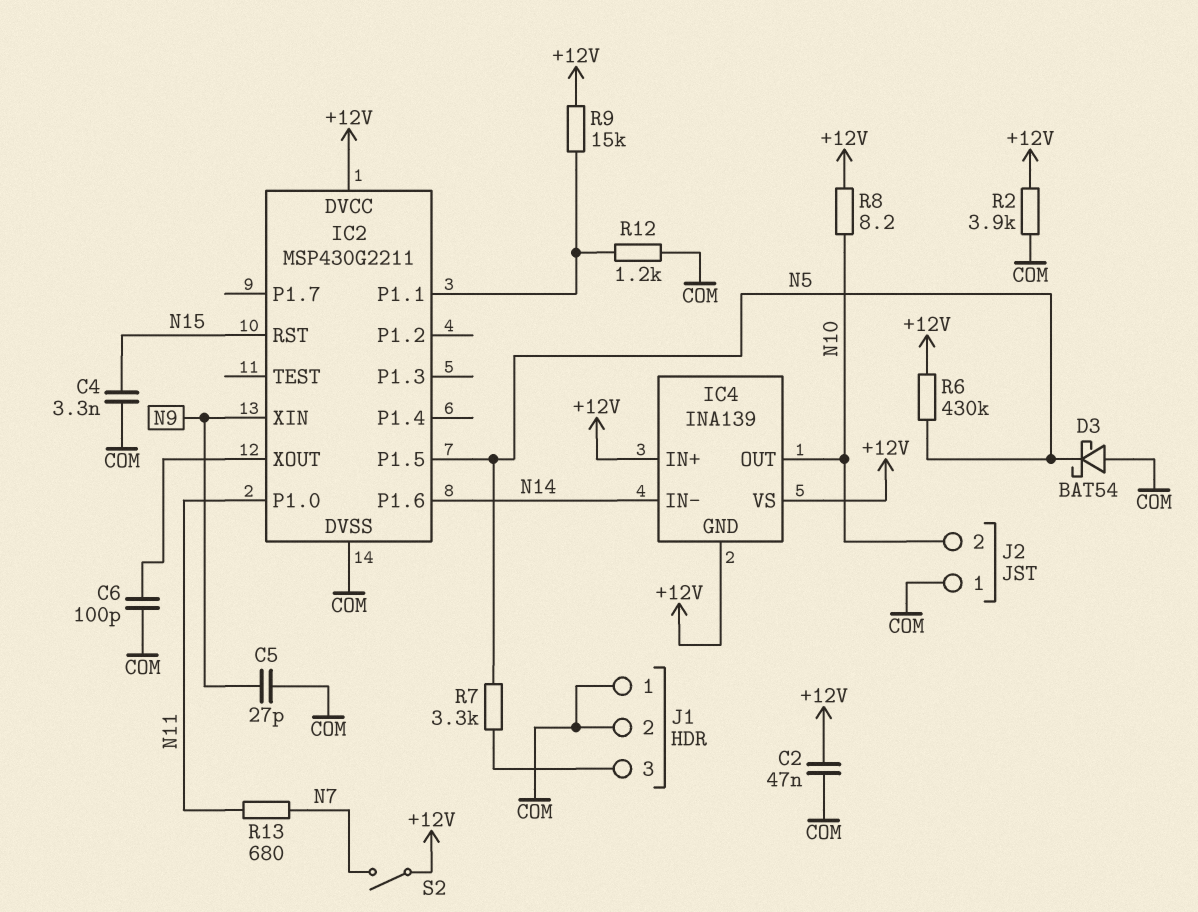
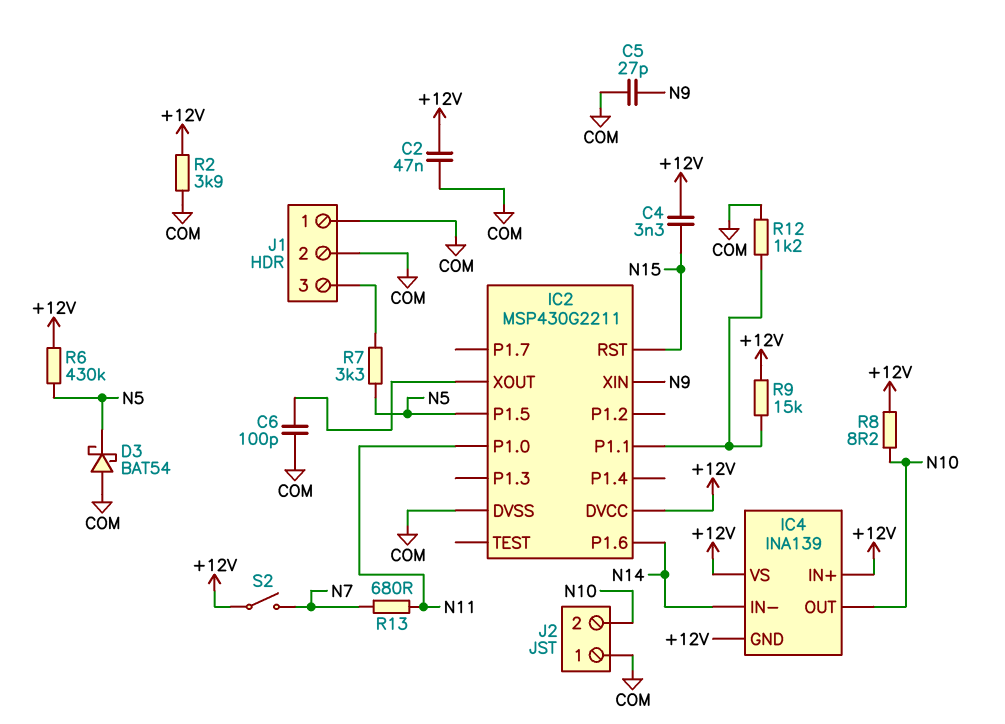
C4: 3.3nF (COM, N15) -> 3.3nF (+12V, N15)

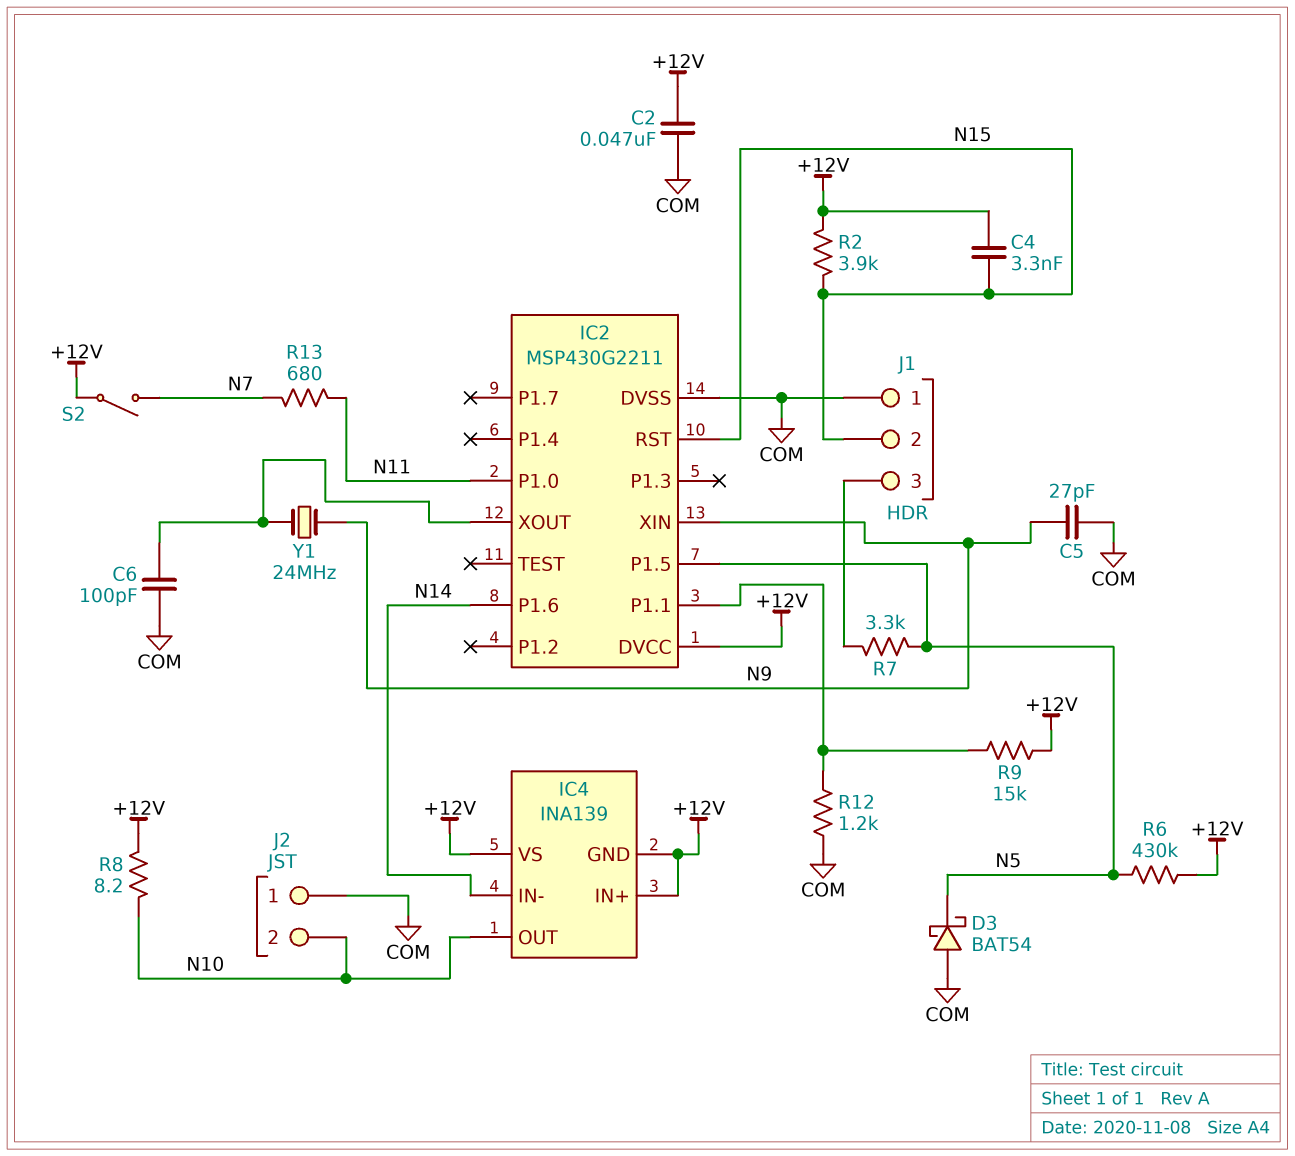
J1 pin 2: COM -> N15
R2: 3.9k (+12V, COM) -> 3.9k (+12V, N15)
Y1: none -> 24MHz (IC2/XOUT, N9)

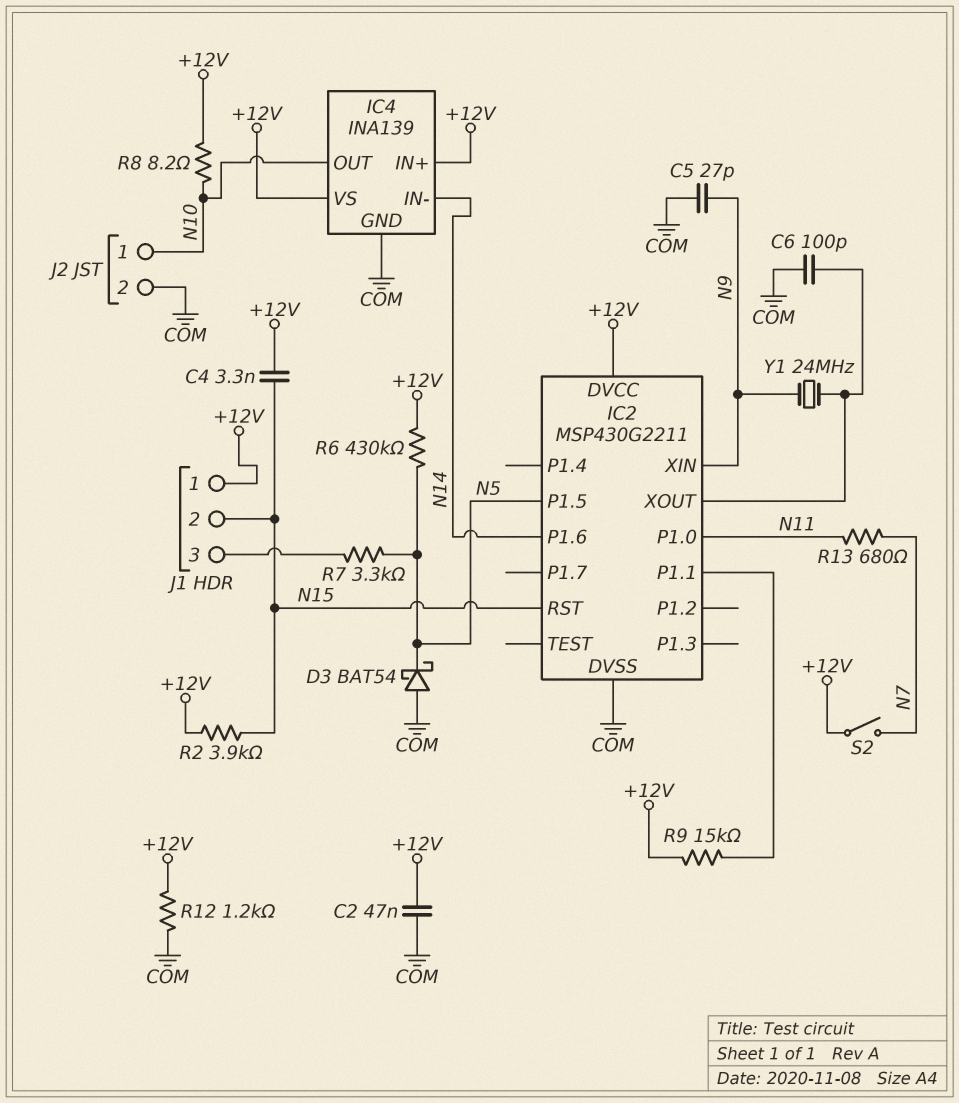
IC4 pin GND: +12V -> COM
J1 pin 1: COM -> +12V
J2 pin 1: COM -> N10
J2 pin 2: N10 -> COM
R12: 1.2k (COM, IC2/P1.1) -> 1.2k (+12V, COM)

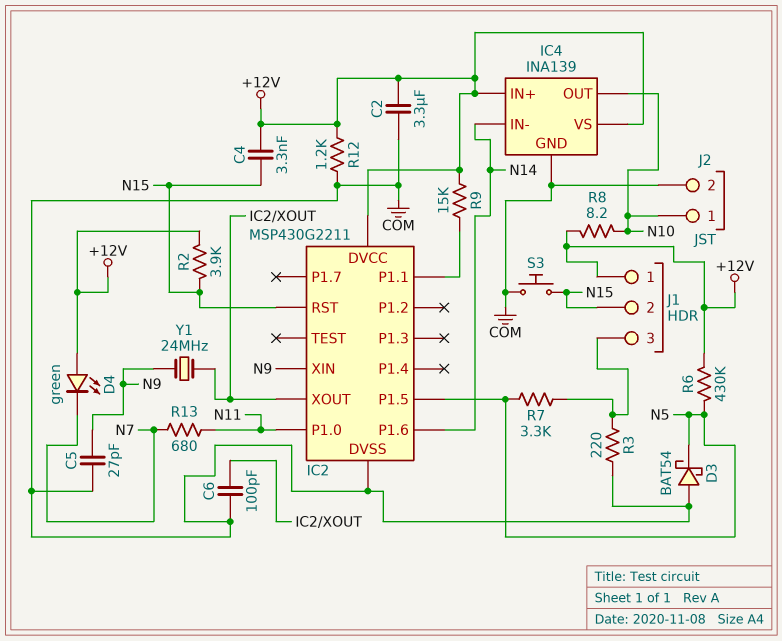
C2: 47nF (+12V, COM) -> 3.3uF (+12V, COM)
D4: none -> LED green (A +12V, K N7)
R3: none -> 220 (COM, J1/3)
S2: switch (+12V, N7) -> none
S3: none -> button (COM, N15)

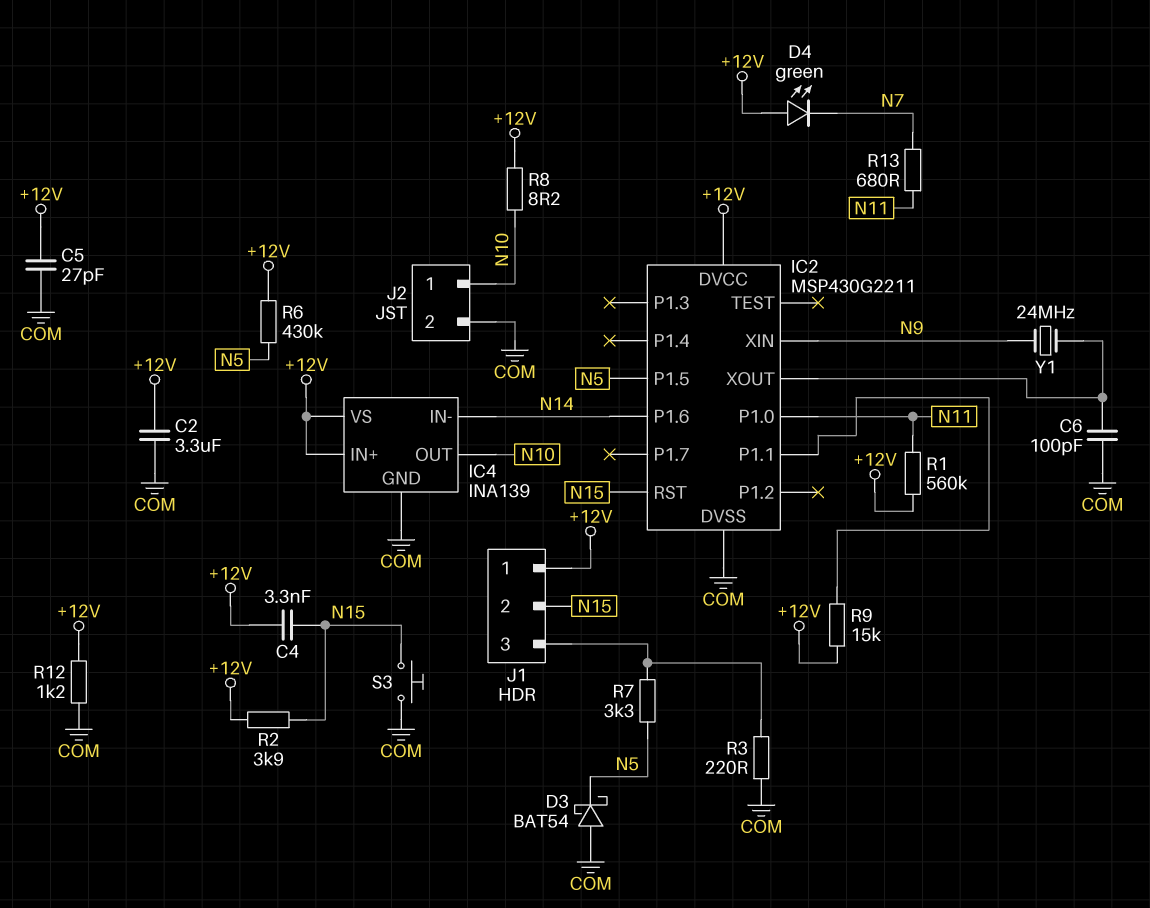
C5: 27pF (COM, N9) -> 27pF (+12V, COM)
R1: none -> 560k (+12V, N11)

